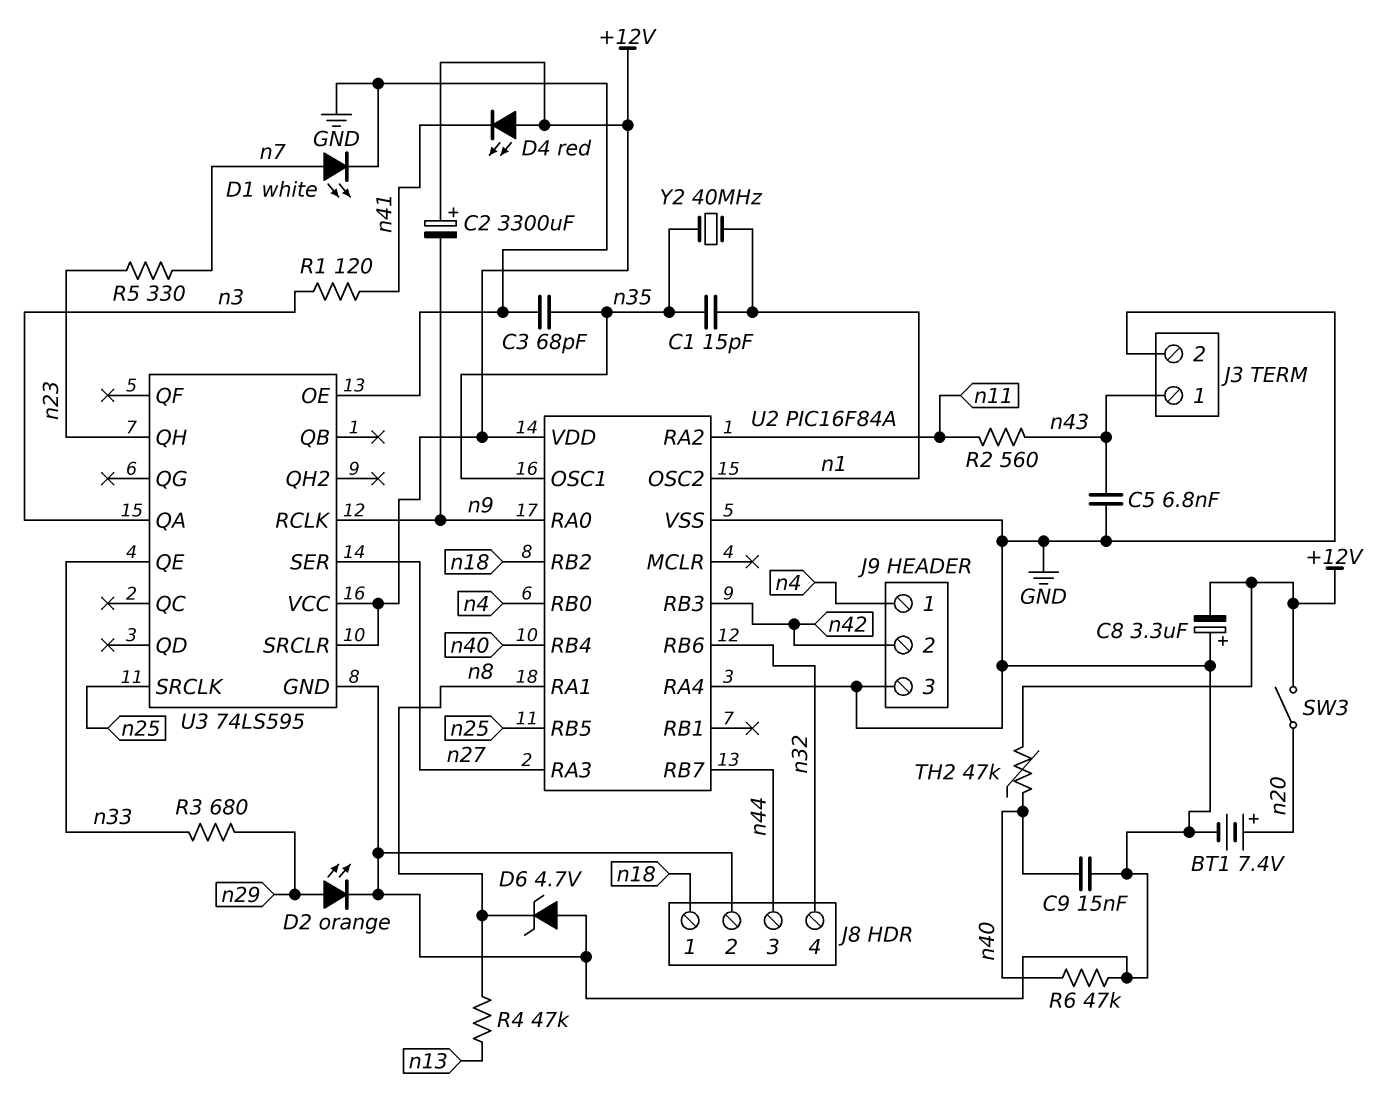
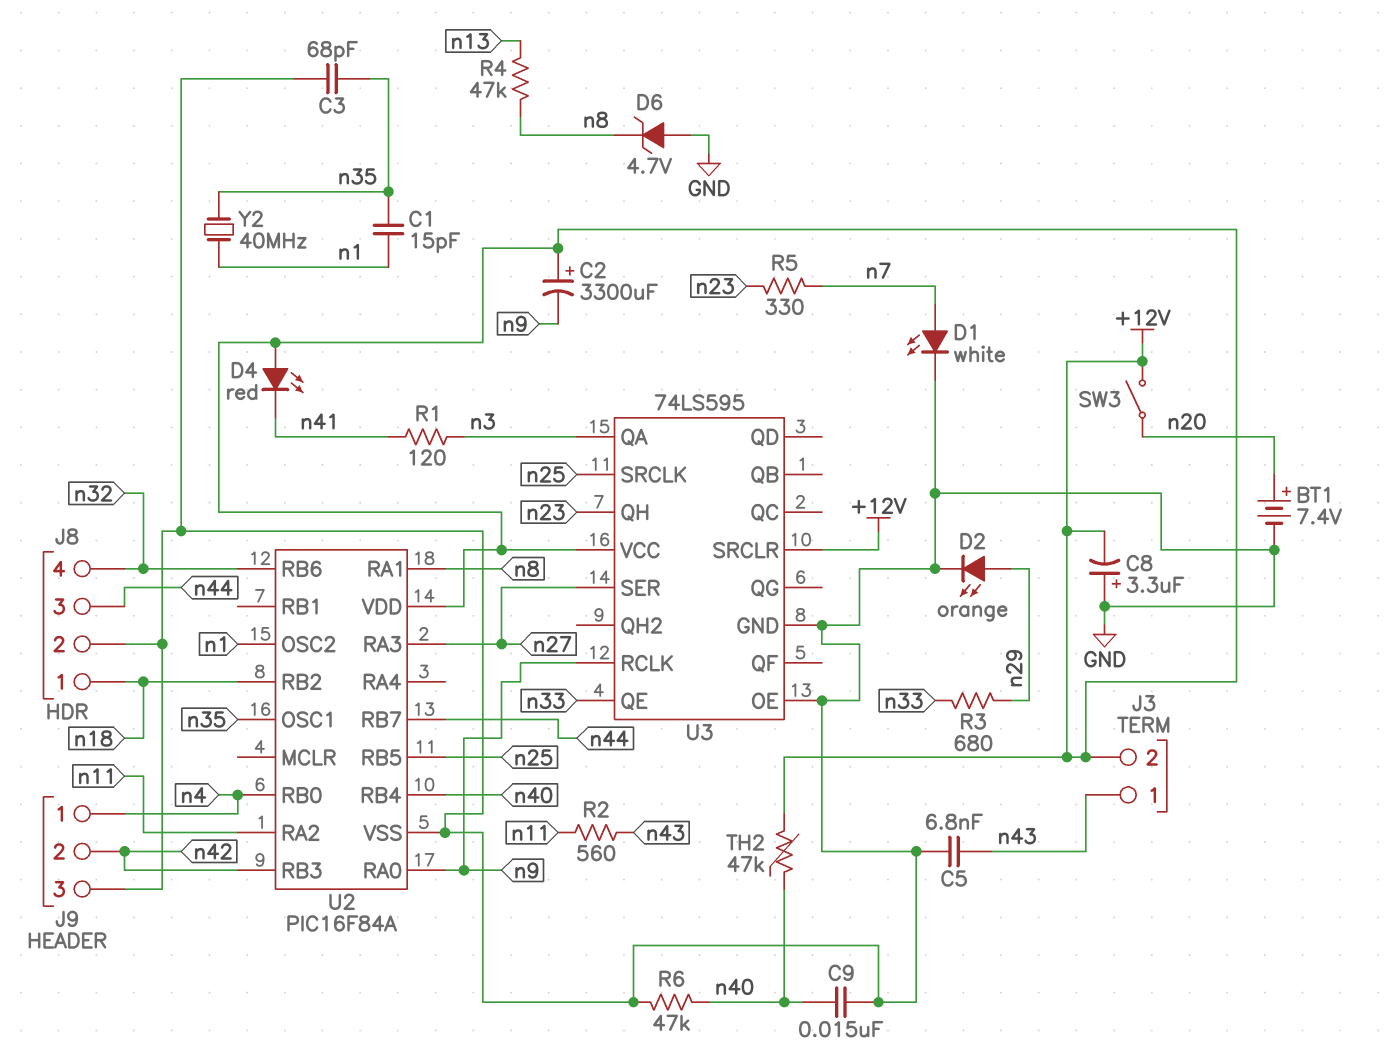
J3 pin 2: GND -> +12V
U2 pin RA4: GND -> none

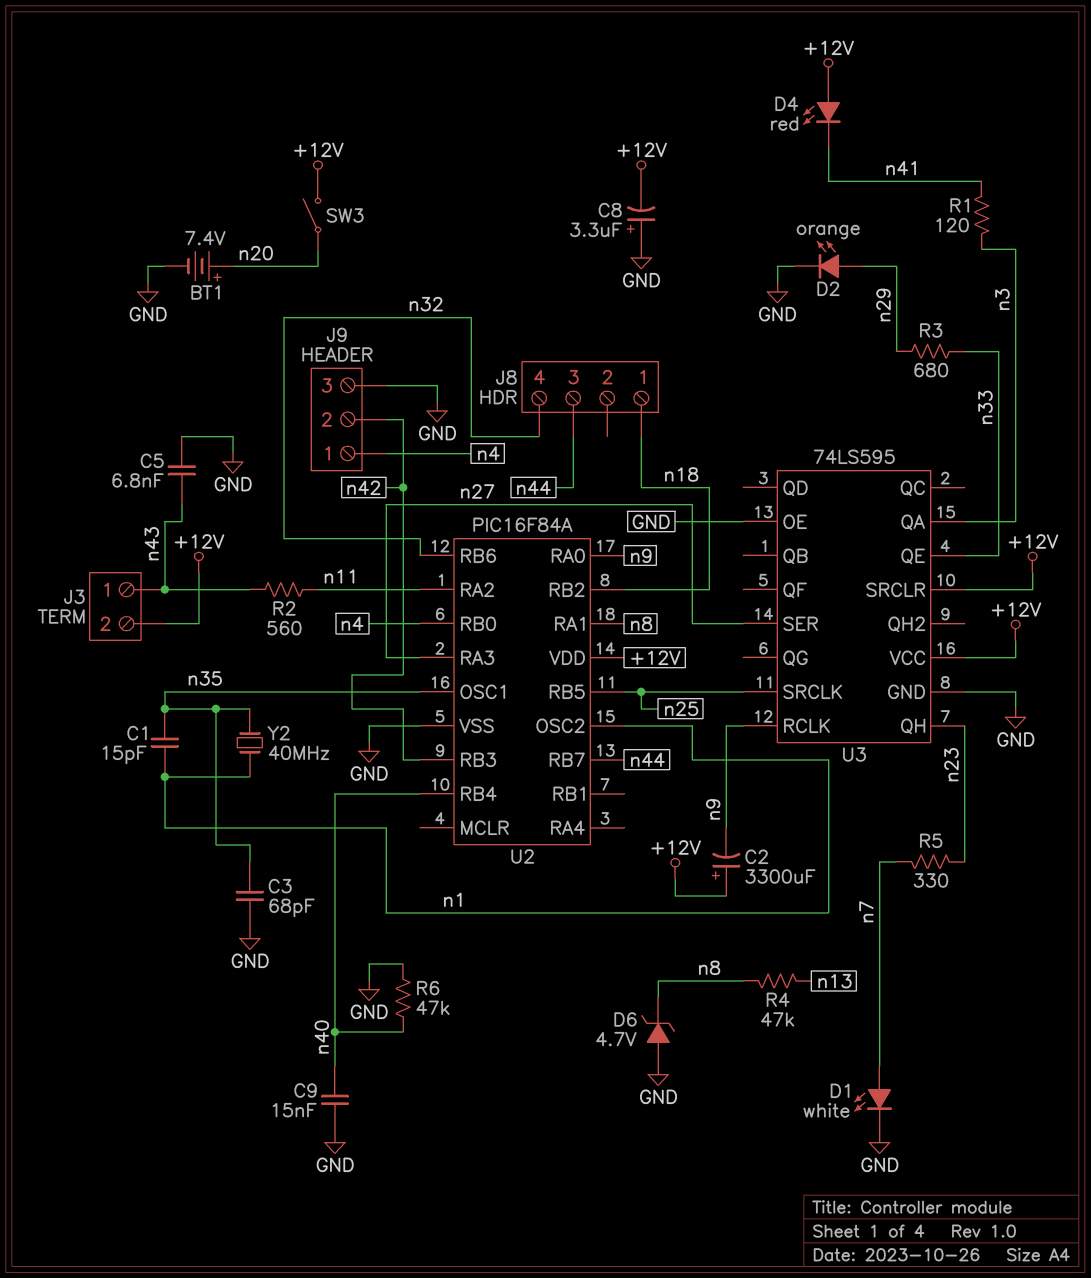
J8 pin 2: GND -> none
TH2: 47k (+12V, n40) -> none

